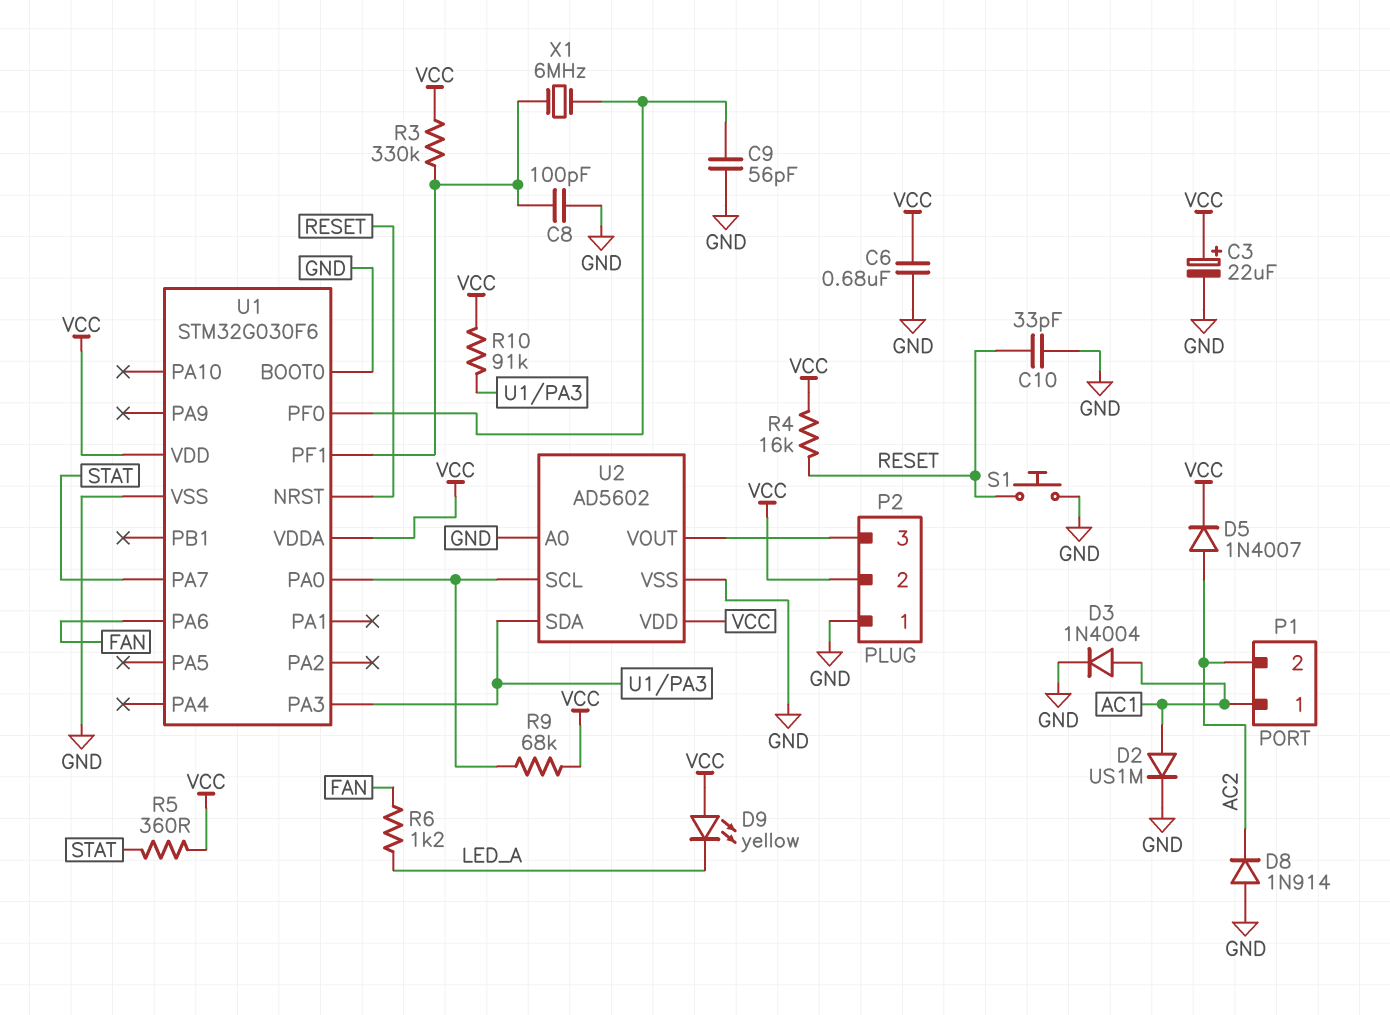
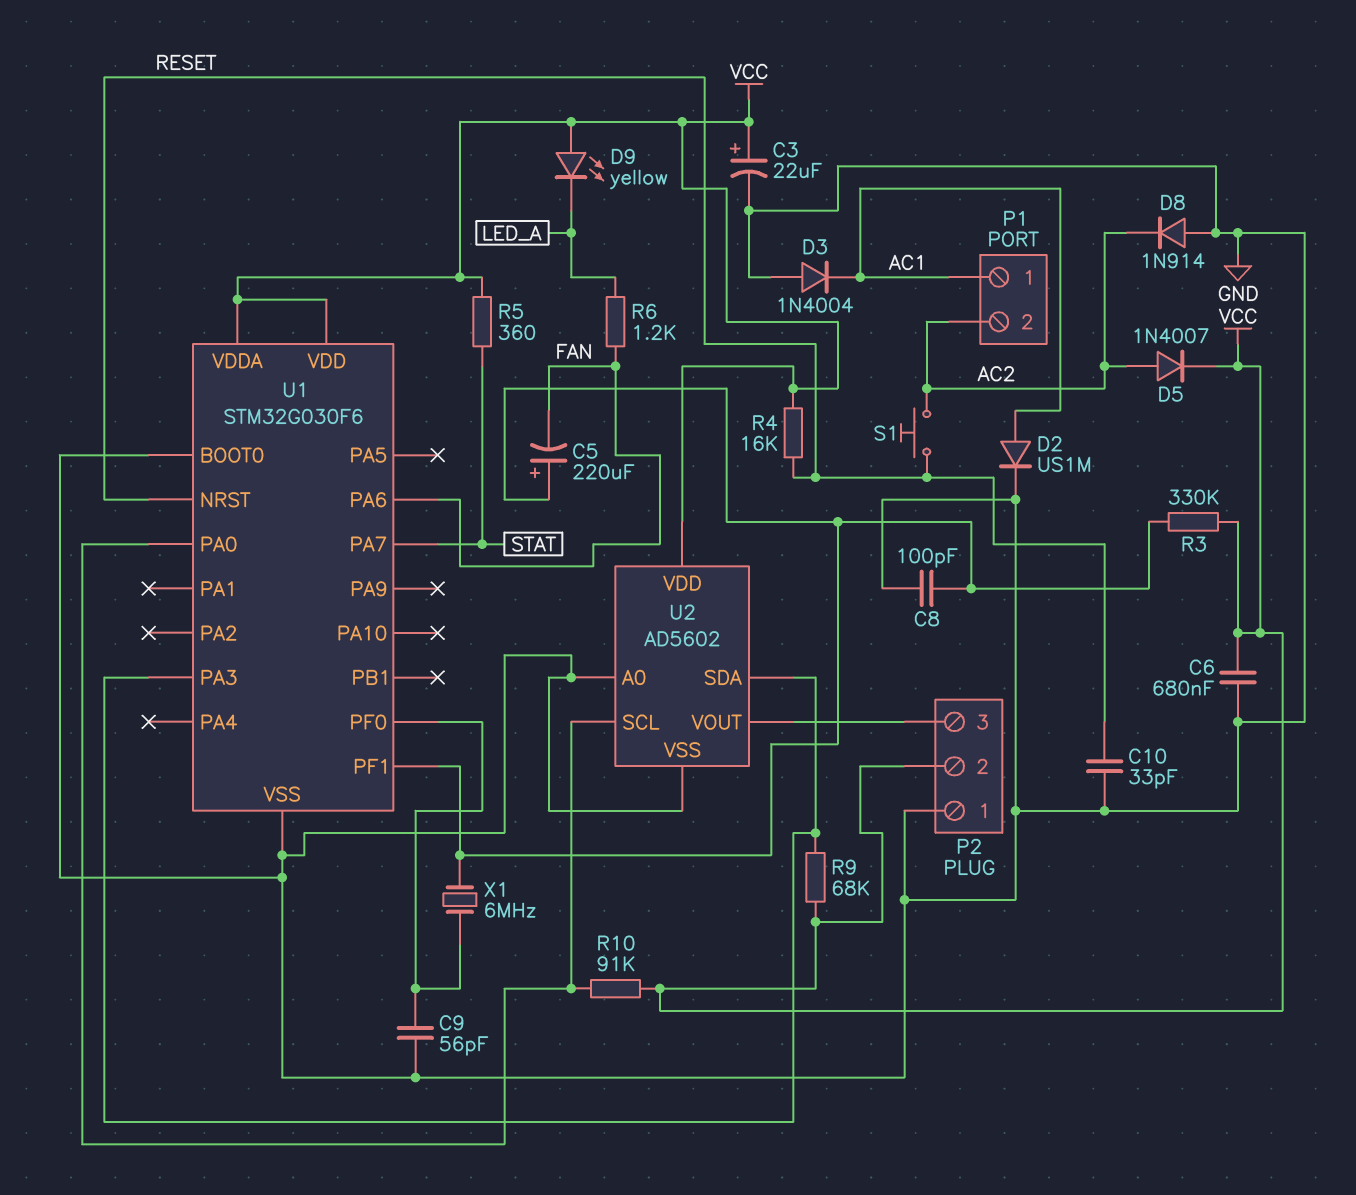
C5: none -> 220uF (plus U1/PF1, minus FAN)
D3: diode 1N4004 (A AC1, K GND) -> diode 1N4004 (A GND, K AC1)
R9: 68k (U1/PA0, VCC) -> 68k (U1/PA3, VCC)
R10: 91k (U1/PA3, VCC) -> 91k (U1/PA0, VCC)
S1: button (GND, RESET) -> button (AC2, RESET)

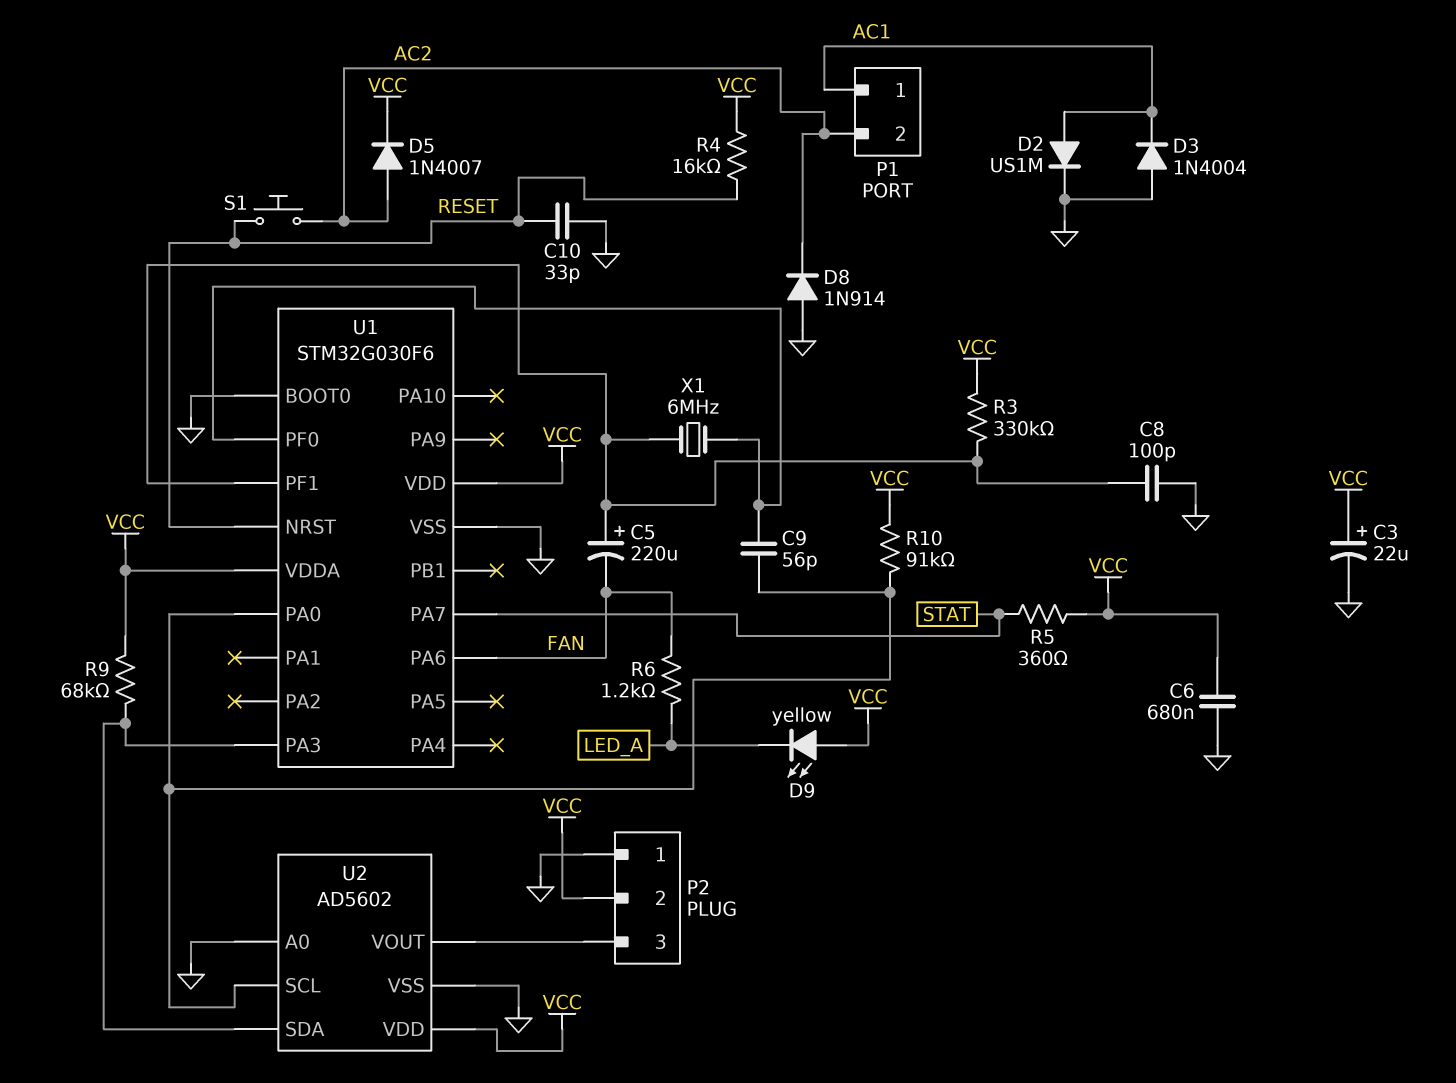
C9: 56pF (GND, U1/PF0) -> 56pF (U1/PA0, U1/PF0)

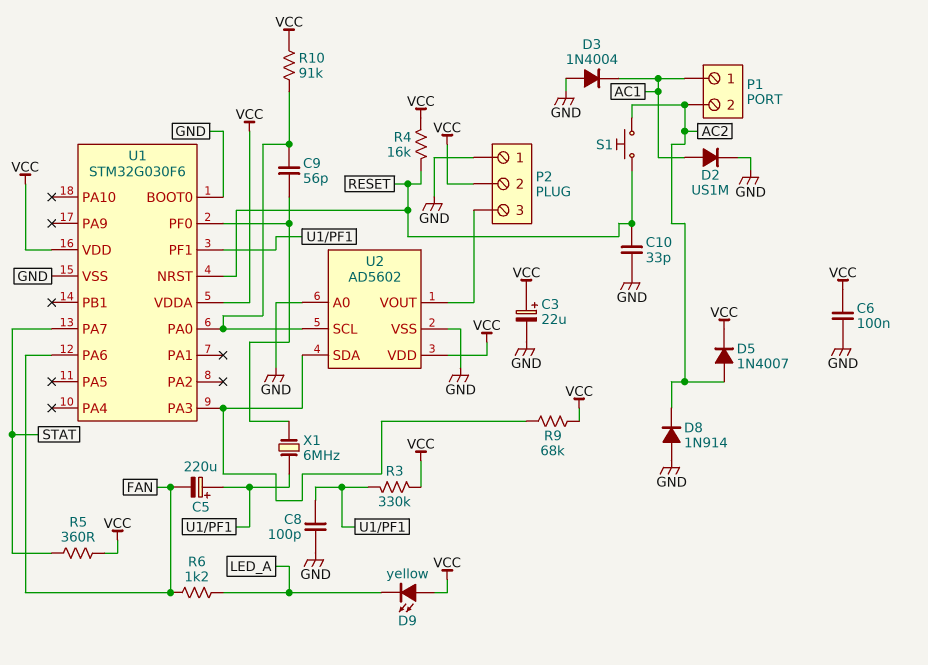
C6: 680nF (GND, VCC) -> 100nF (GND, VCC)

